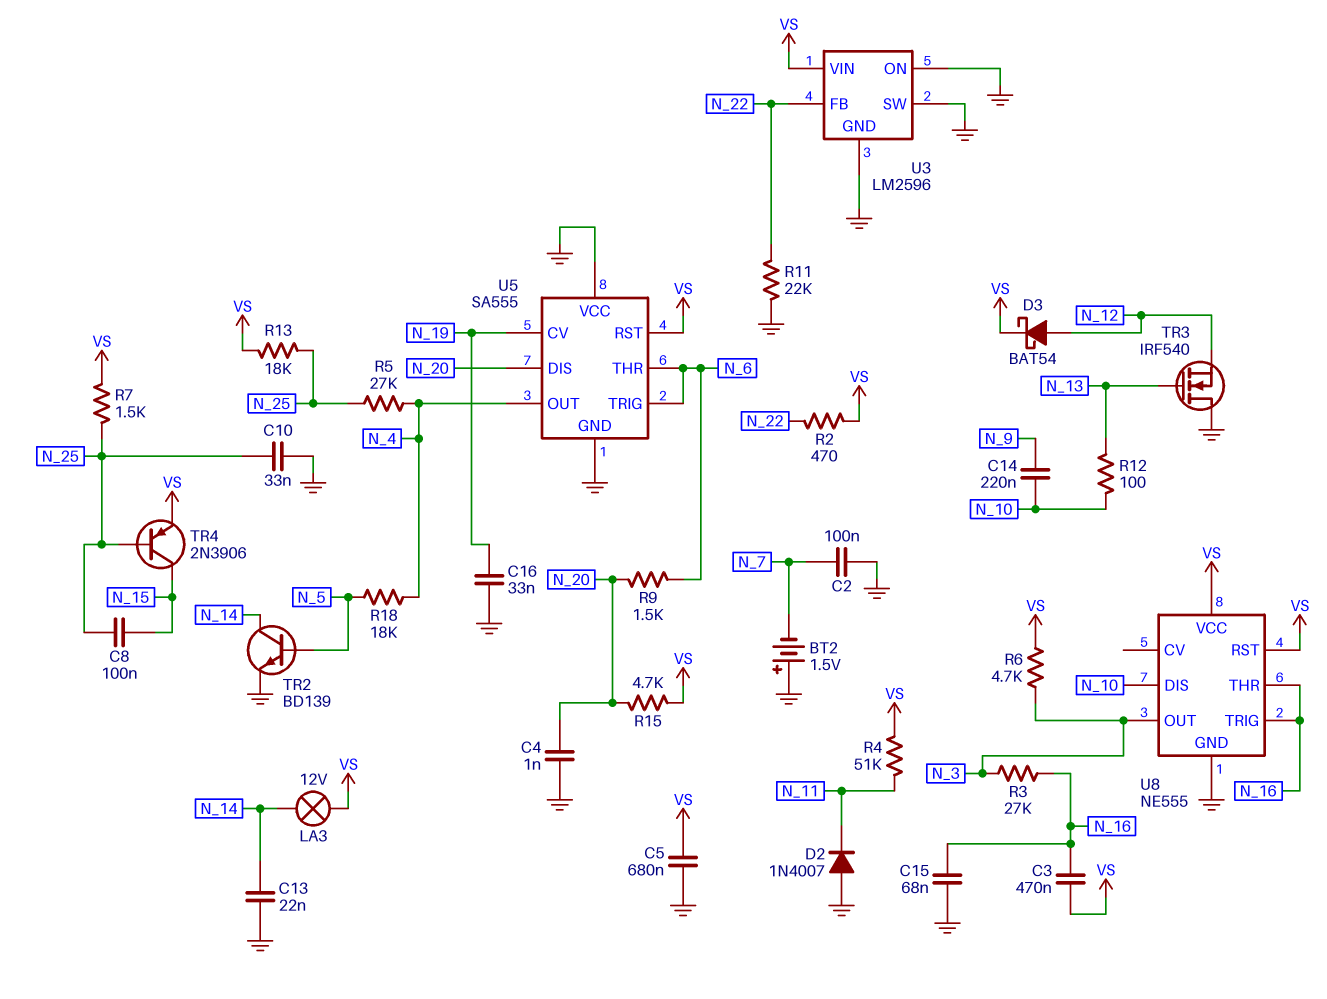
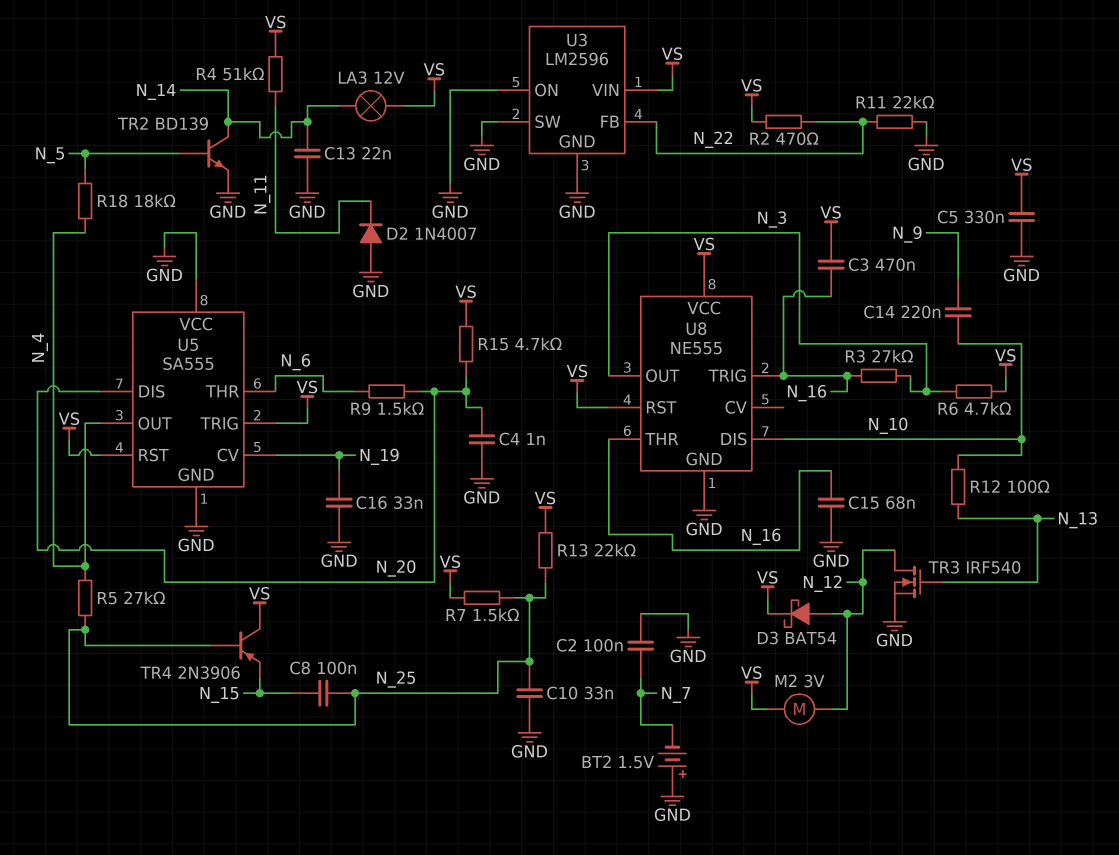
C5: 680nF (GND, VS) -> 330nF (GND, VS)
M2: none -> motor 3V (N_12, VS)
R13: 18k (N_25, VS) -> 22k (N_25, VS)
TR3: NMOS IRF540 (G N_13, D GND, S N_12) -> NMOS IRF540 (G N_13, D N_12, S GND)
TR4: PNP 2N3906 (B N_25, C N_15, E VS) -> PNP 2N3906 (B N_25, C VS, E N_15)
U5 pin TRIG: N_6 -> VS

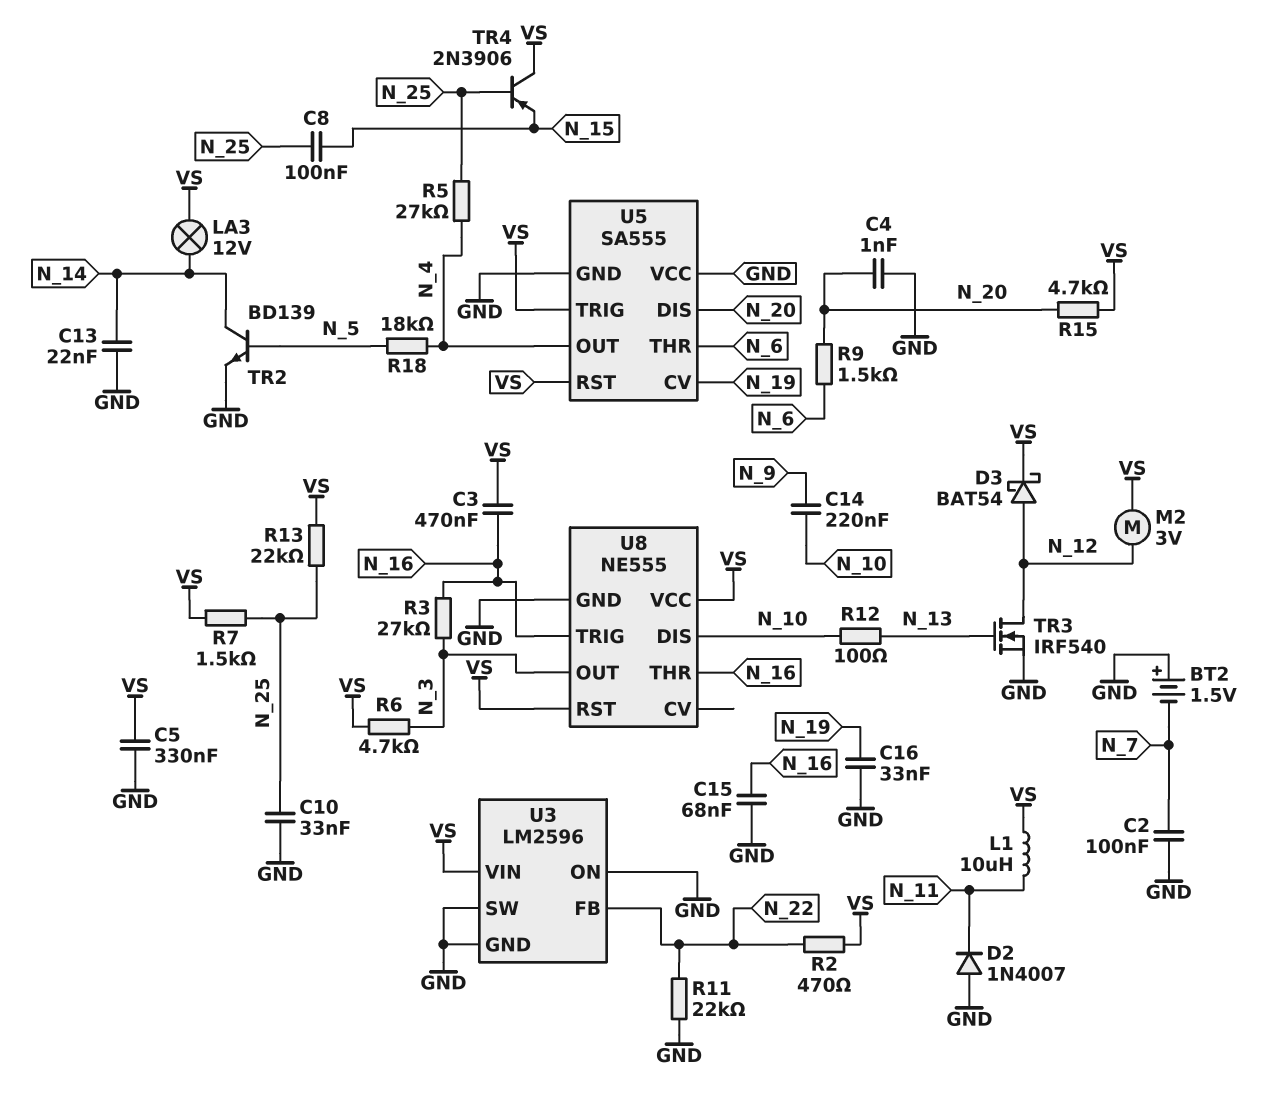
L1: none -> 10uH (N_11, VS)
R4: 51k (N_11, VS) -> none

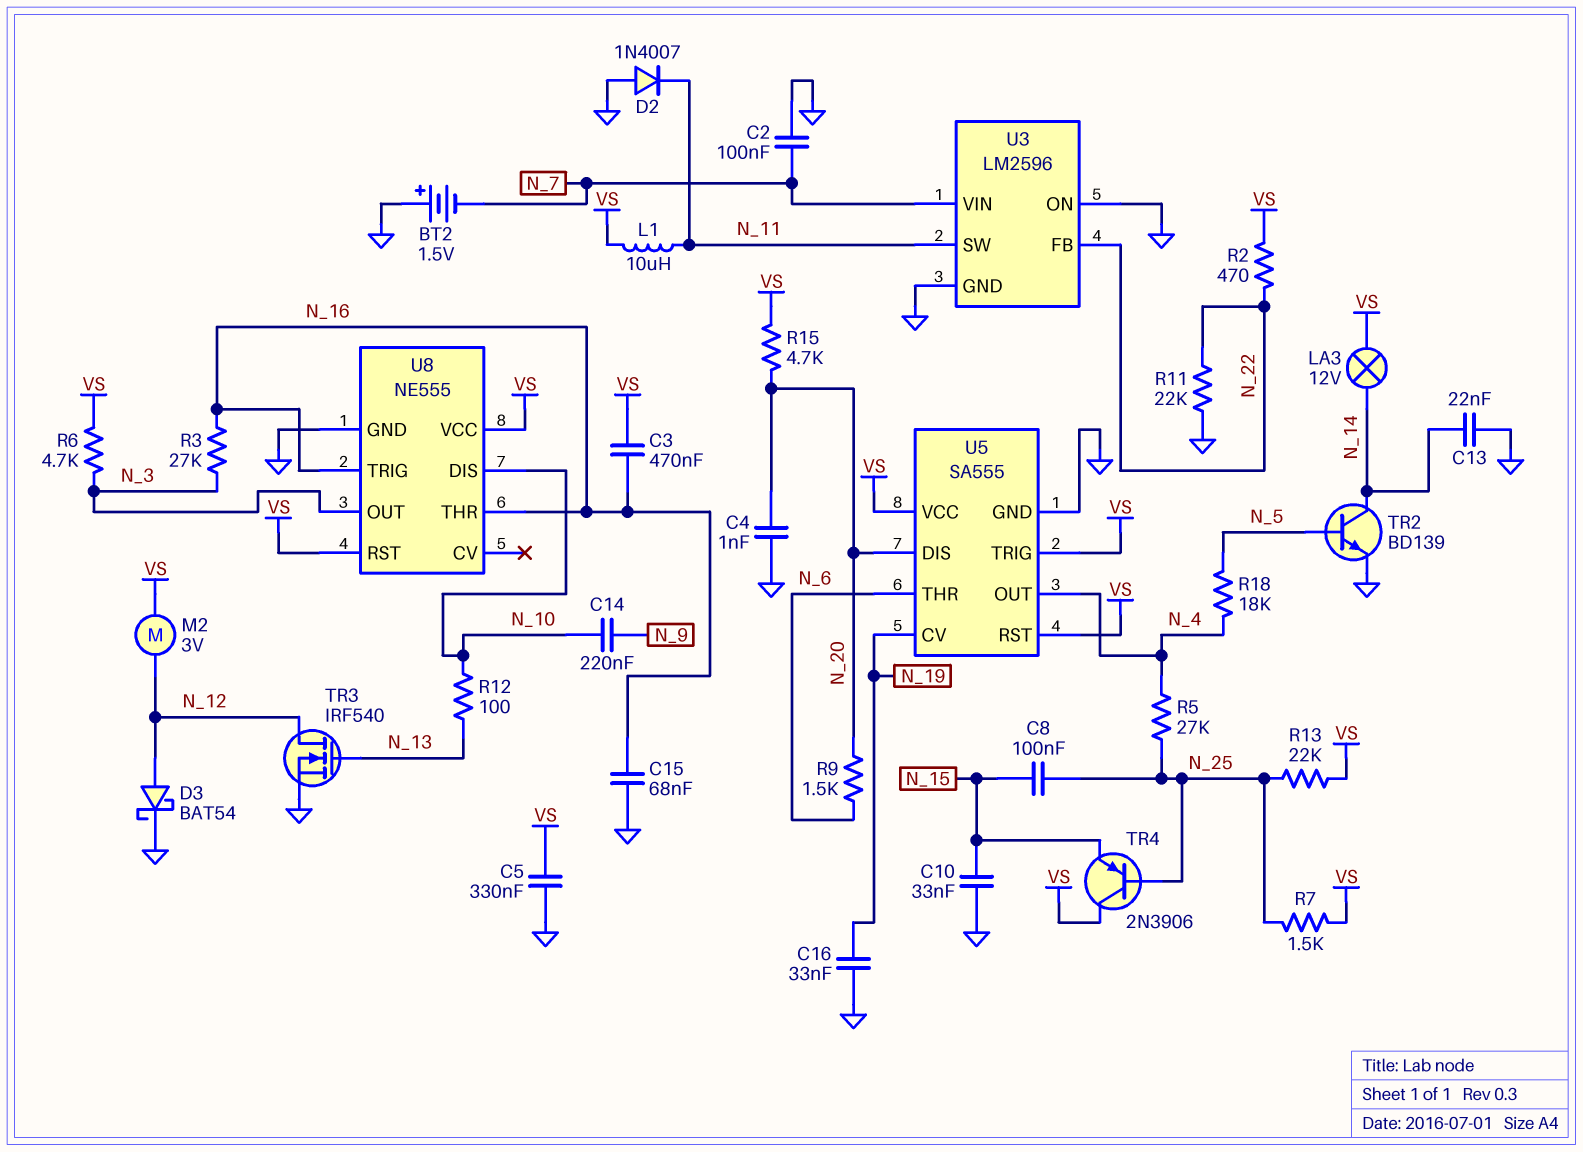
C10: 33nF (GND, N_25) -> 33nF (GND, N_15)
D3: schottky BAT54 (A N_12, K VS) -> schottky BAT54 (A N_12, K GND)
U3 pin SW: GND -> N_11
U3 pin VIN: VS -> N_7
U5 pin VCC: GND -> VS

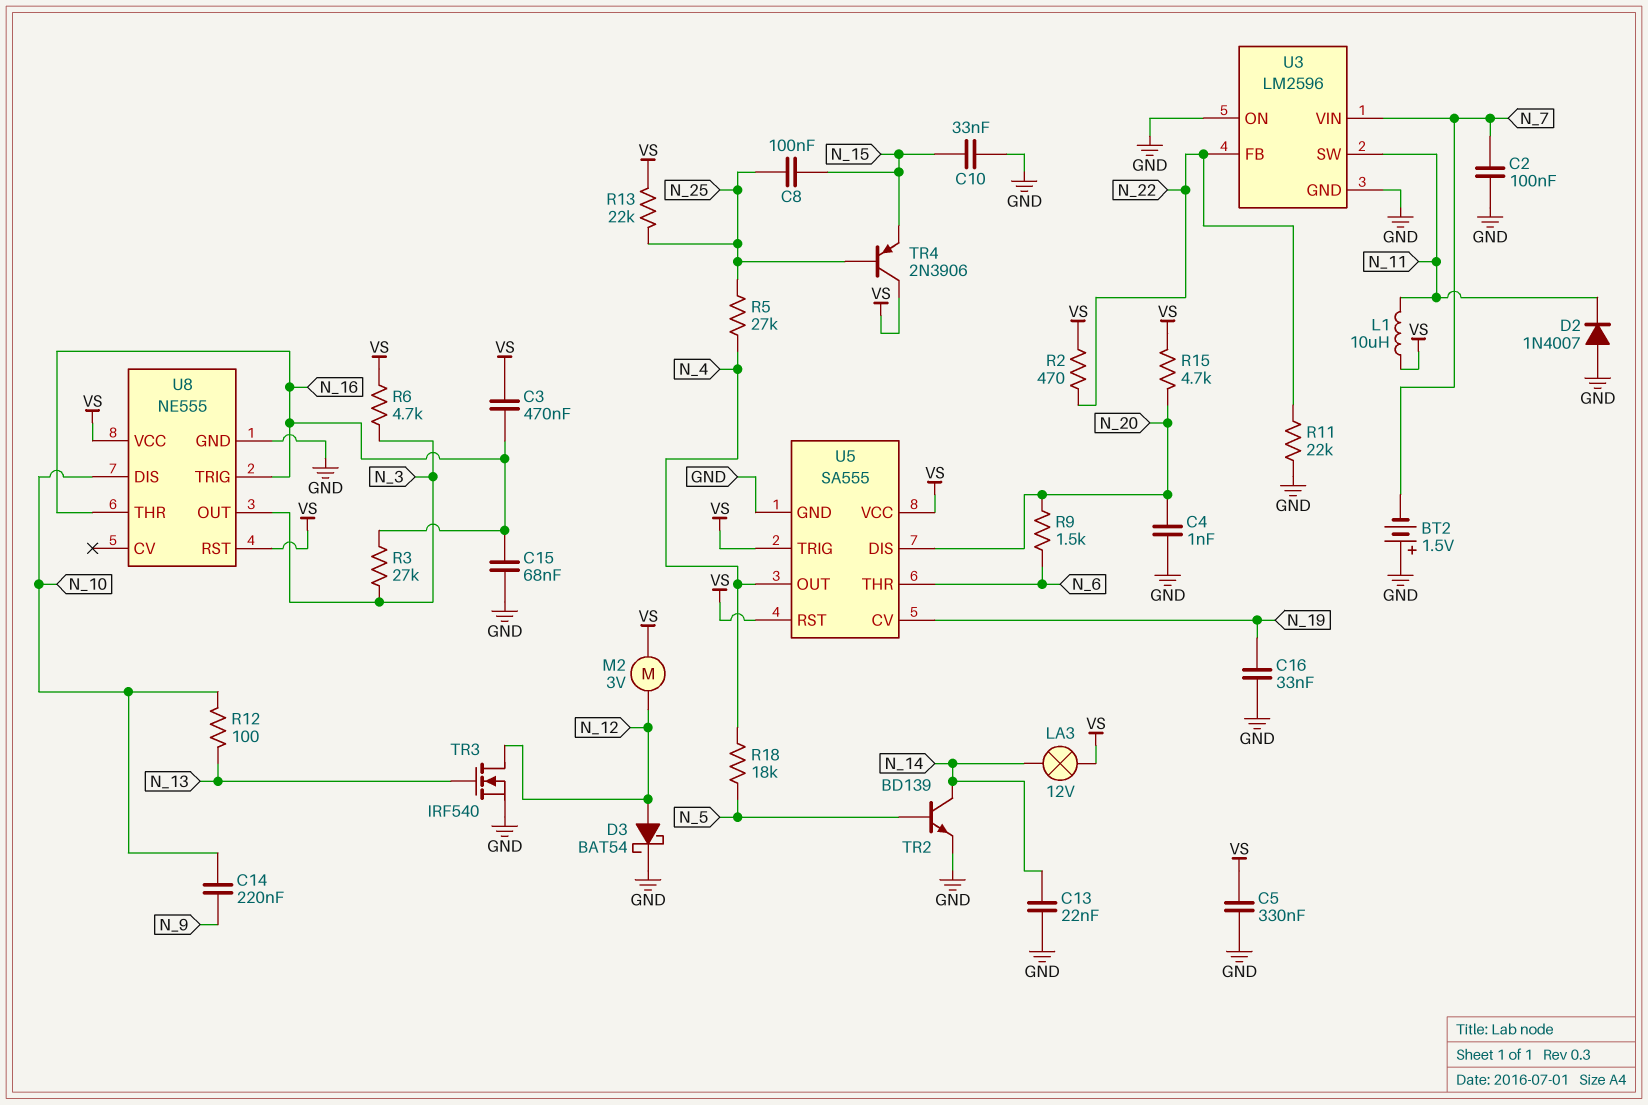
R7: 1.5k (N_25, VS) -> none

